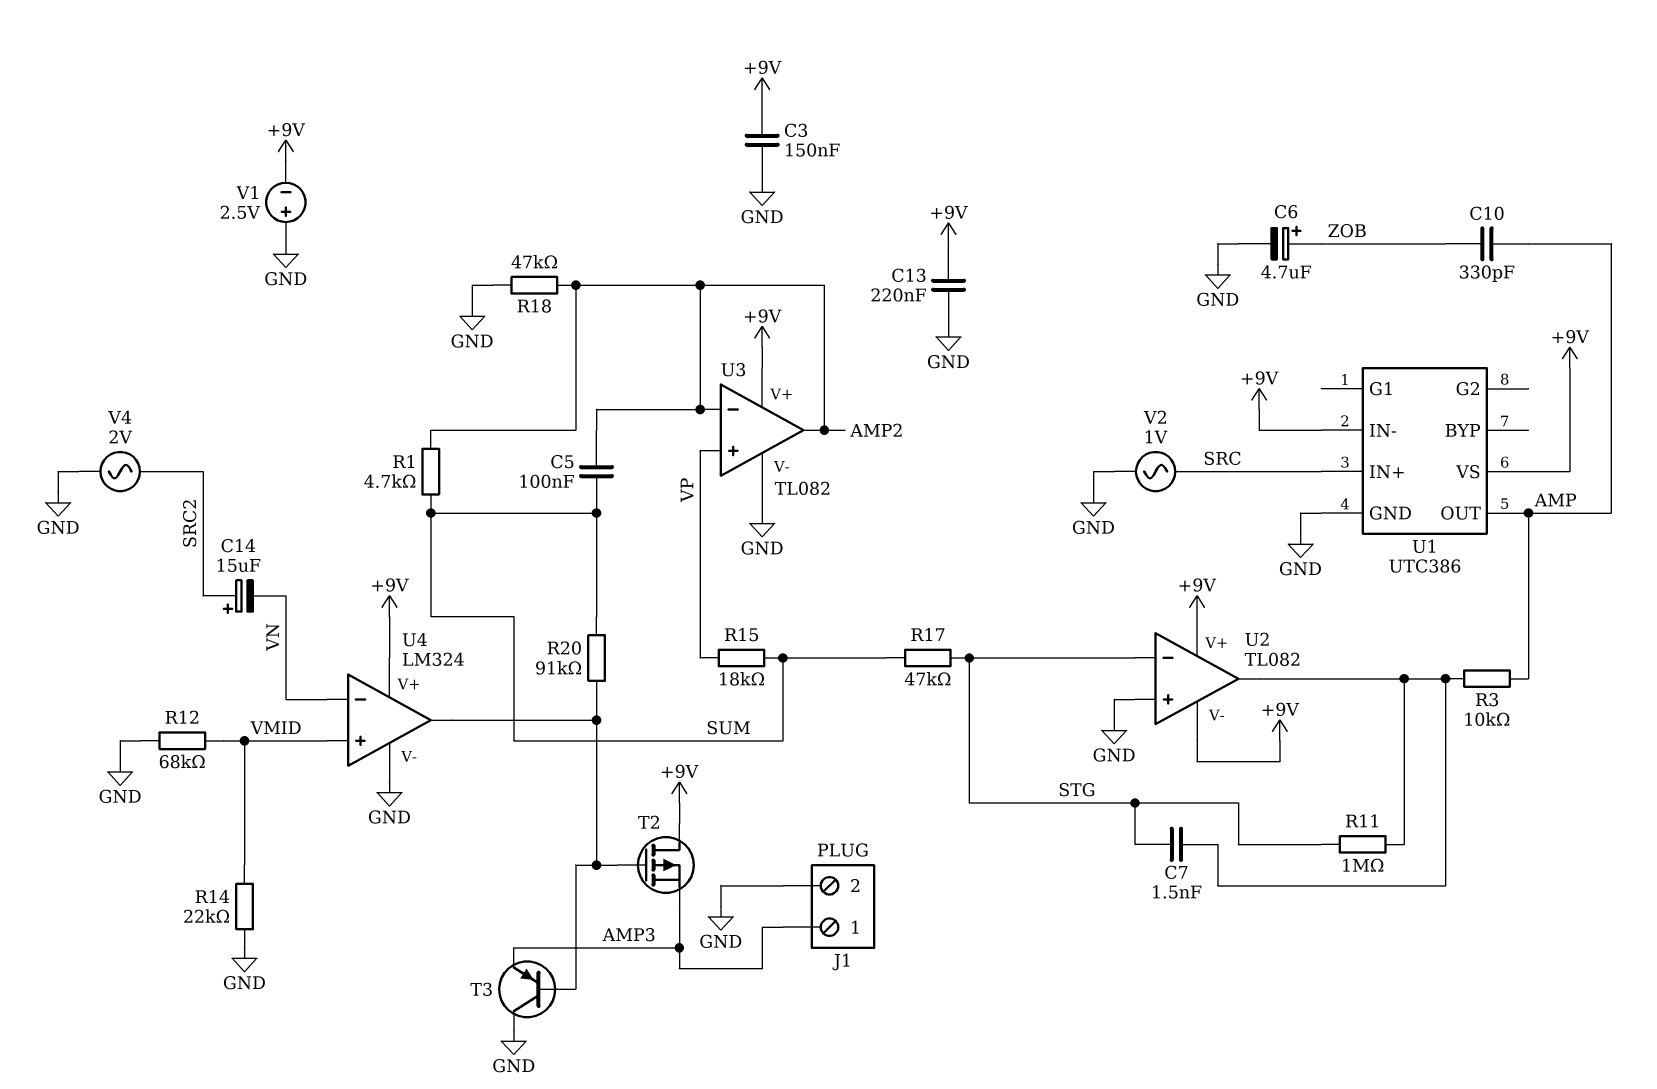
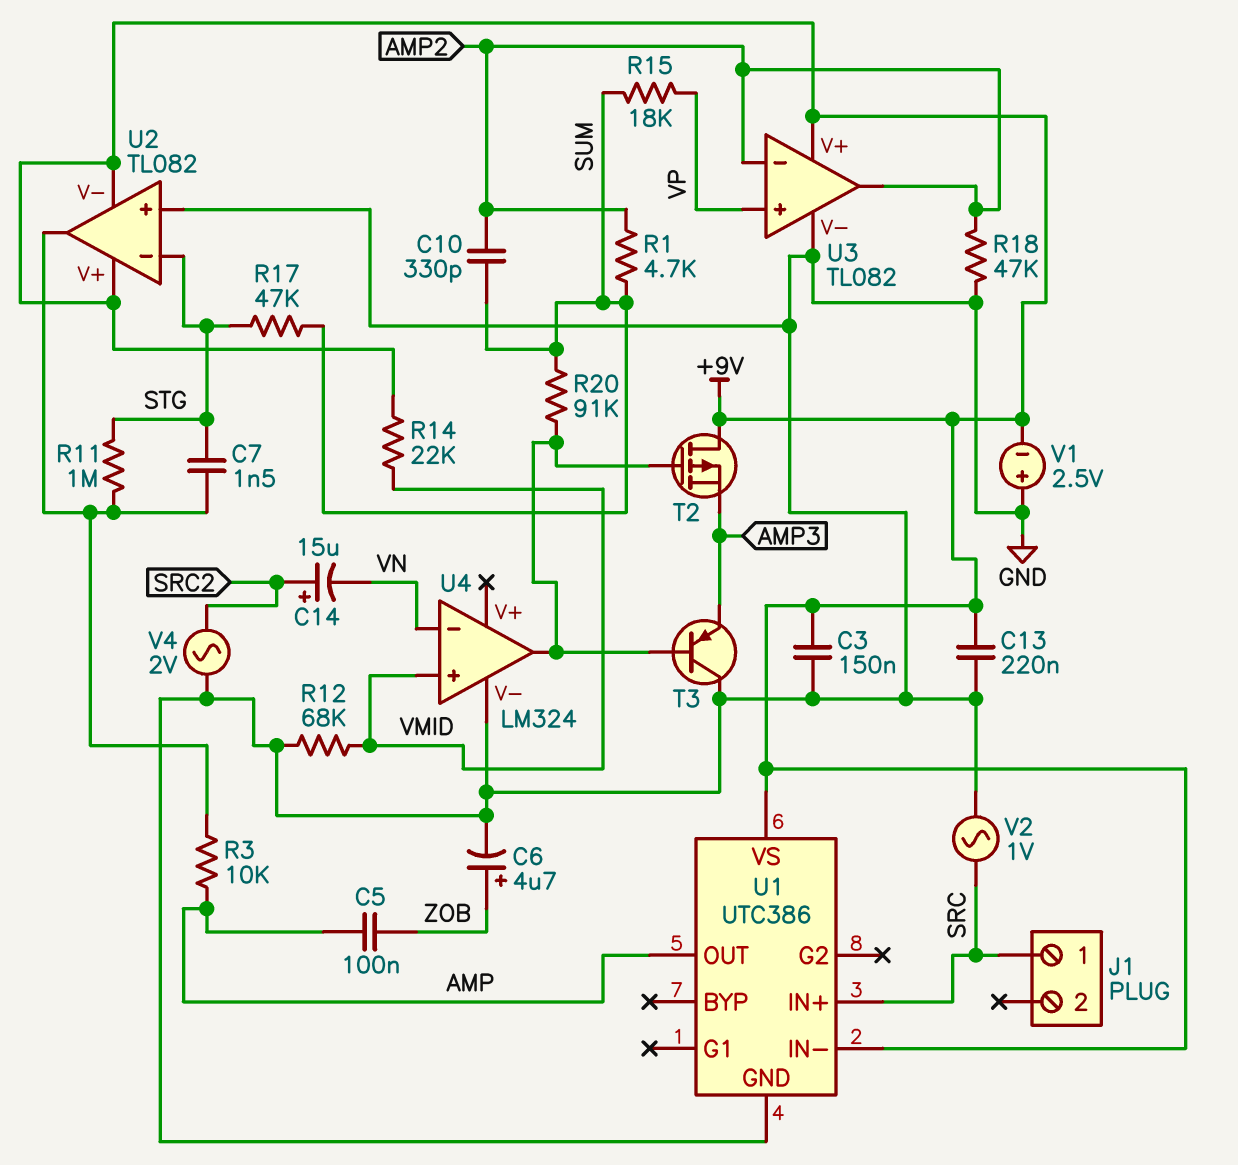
C5: 100nF (AMP2, SUM) -> 100nF (AMP, ZOB)
C10: 330pF (AMP, ZOB) -> 330pF (AMP2, SUM)
J1 pin 1: AMP3 -> SRC
J1 pin 2: GND -> none
R14: 22k (GND, VMID) -> 22k (+9V, VMID)
U4 pin V+: +9V -> none

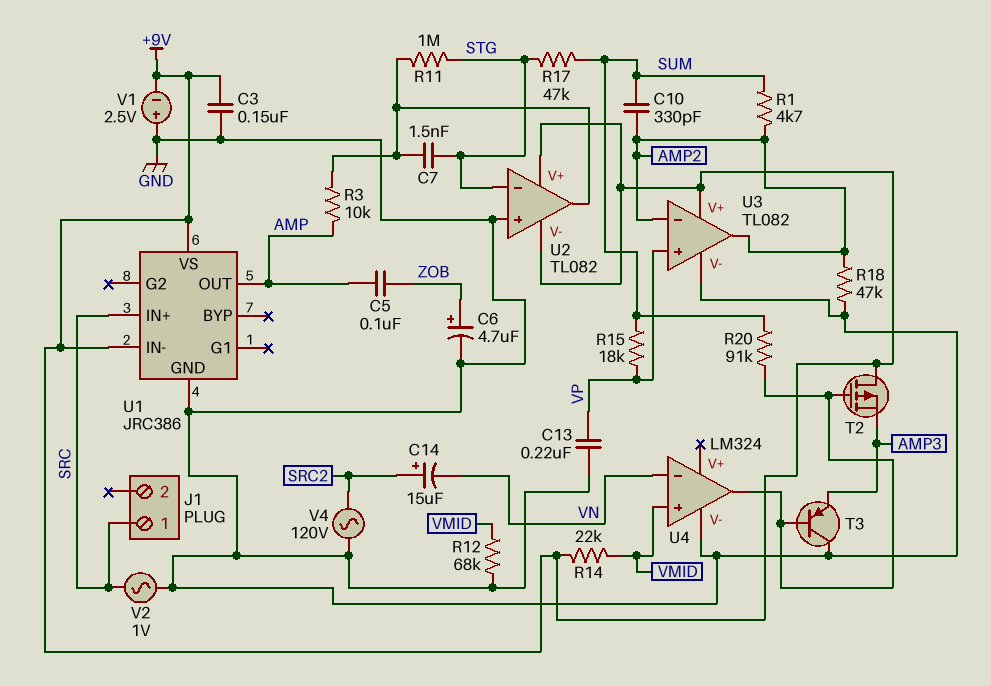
C13: 220nF (+9V, GND) -> 220nF (GND, VP)
U1: UTC386 -> JRC386
V4: AC 2V (GND, SRC2) -> AC 120V (GND, SRC2)

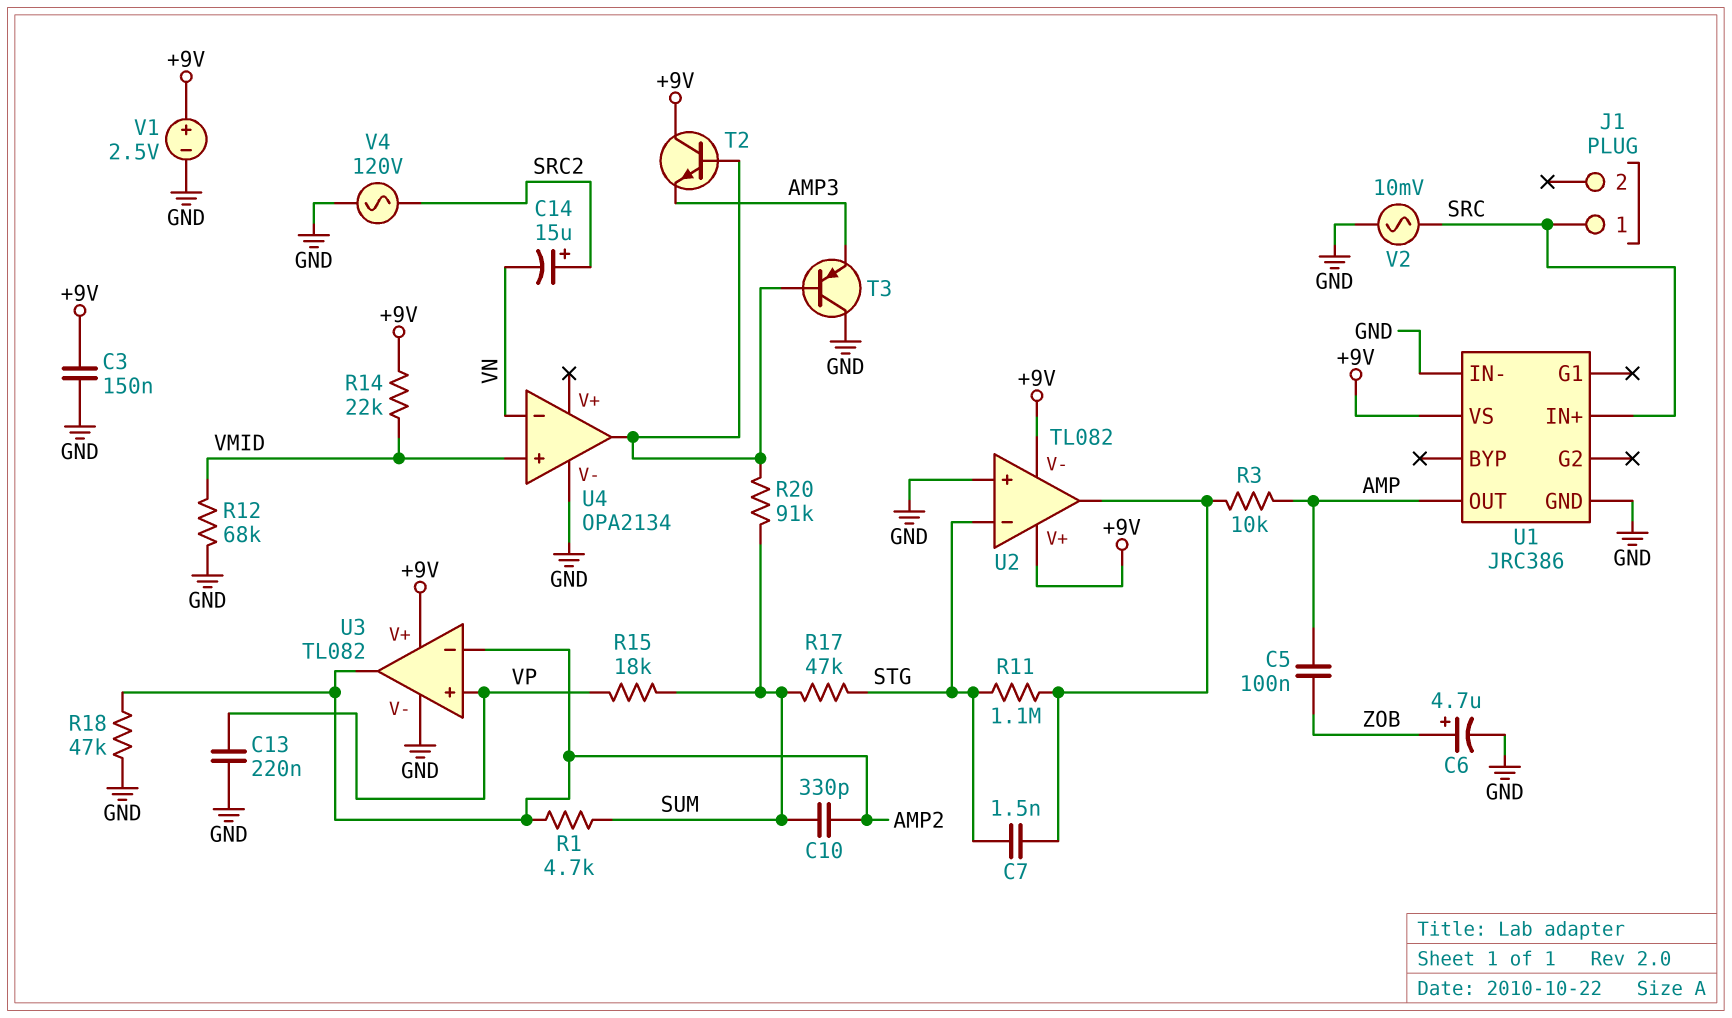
R11: 1M (STG, U2/out) -> 1.1M (STG, U2/out)
T2: PMOS (G U4/out, D +9V, S AMP3) -> NPN (B U4/out, C +9V, E AMP3)
U1 pin IN-: +9V -> GND
U4: LM324 -> OPA2134
V1: 2.5V (plus GND, minus +9V) -> 2.5V (plus +9V, minus GND)
V2: AC 1V (GND, SRC) -> AC 10mV (GND, SRC)

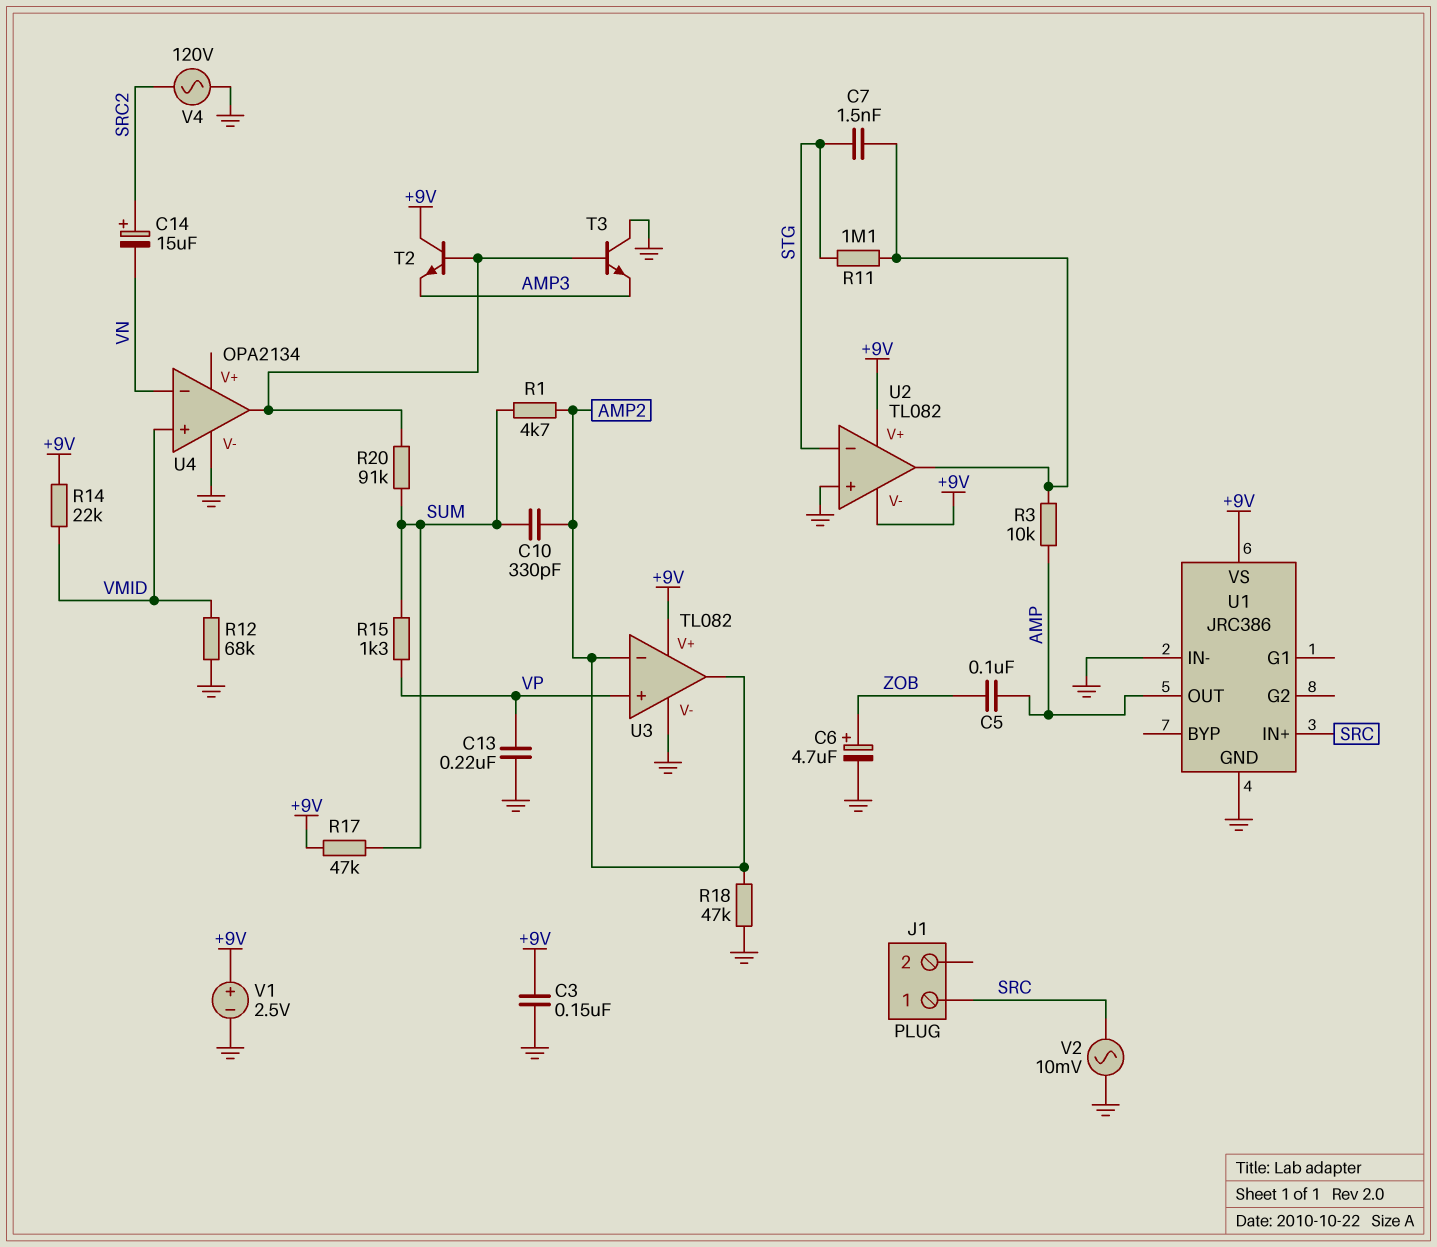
R15: 18k (SUM, VP) -> 1.3k (SUM, VP)
R17: 47k (STG, SUM) -> 47k (+9V, SUM)
T3: PNP (B U4/out, C GND, E AMP3) -> NPN (B U4/out, C GND, E AMP3)

